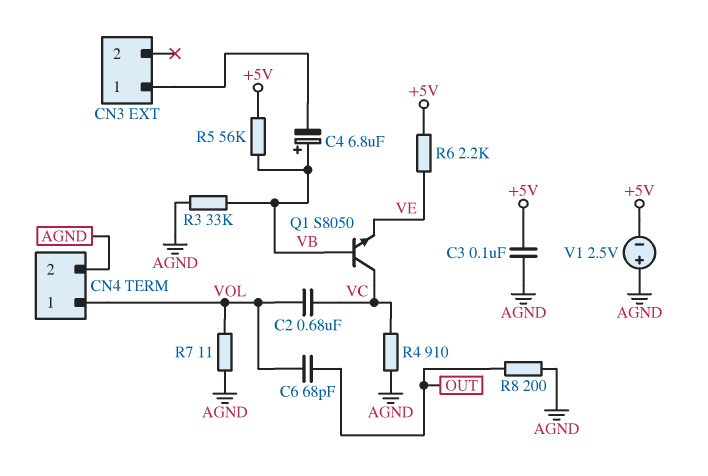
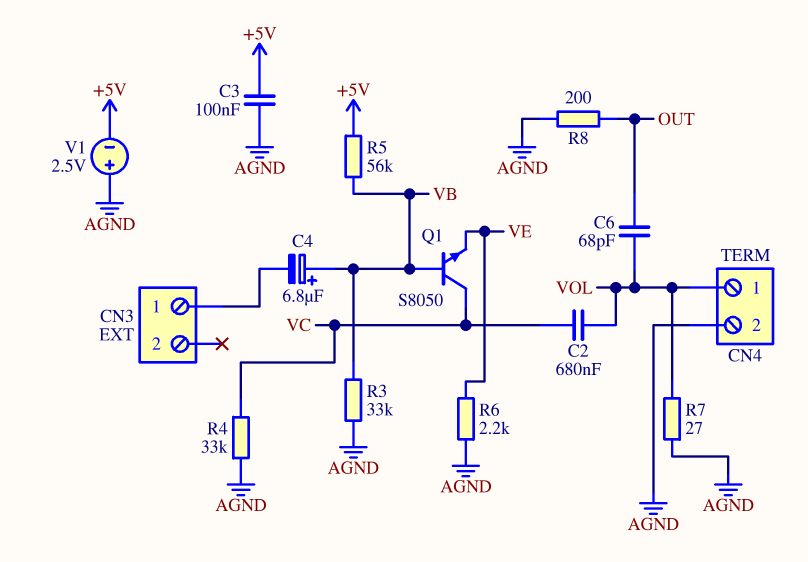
R4: 910 (AGND, VC) -> 33k (AGND, VC)
R6: 2.2k (+5V, VE) -> 2.2k (AGND, VE)
R7: 11 (AGND, VOL) -> 27 (AGND, VOL)

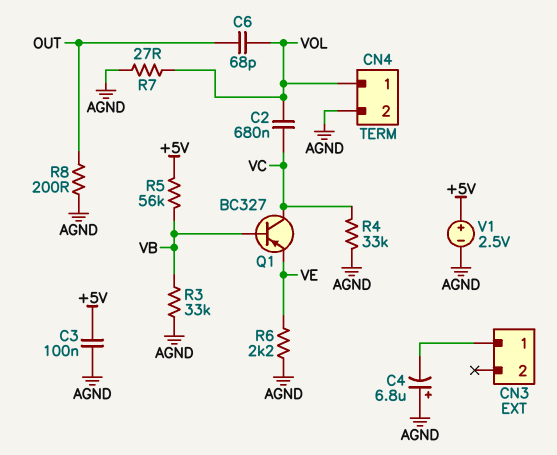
C4: 6.8uF (plus VB, minus CN3/1) -> 6.8uF (plus AGND, minus CN3/1)
Q1: NPN S8050 (B VB, C VC, E VE) -> PNP BC327 (B VB, C VC, E VE)
V1: 2.5V (plus AGND, minus +5V) -> 2.5V (plus +5V, minus AGND)

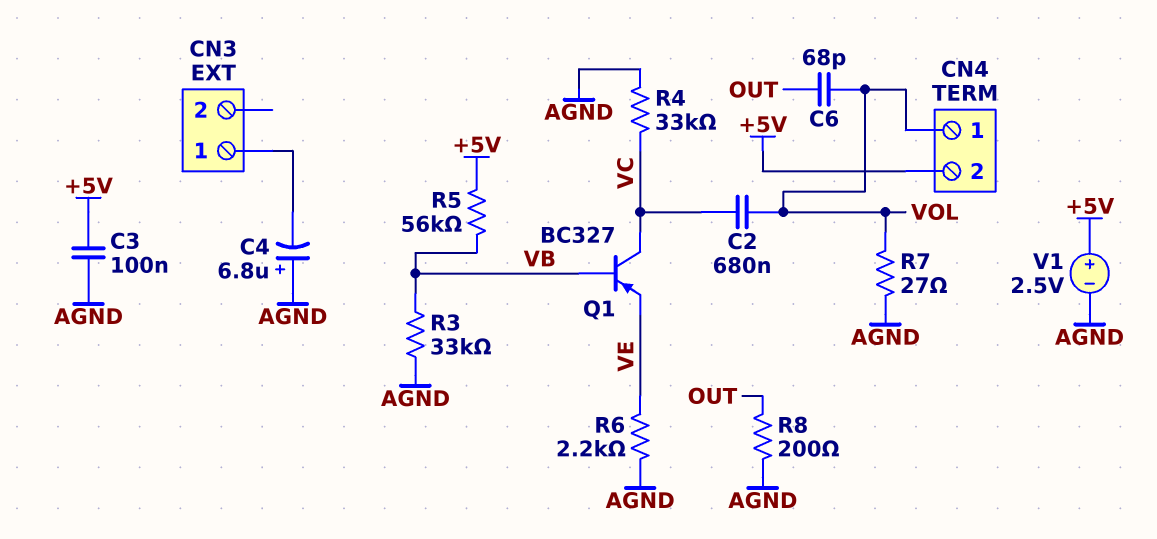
CN4 pin 2: AGND -> +5V

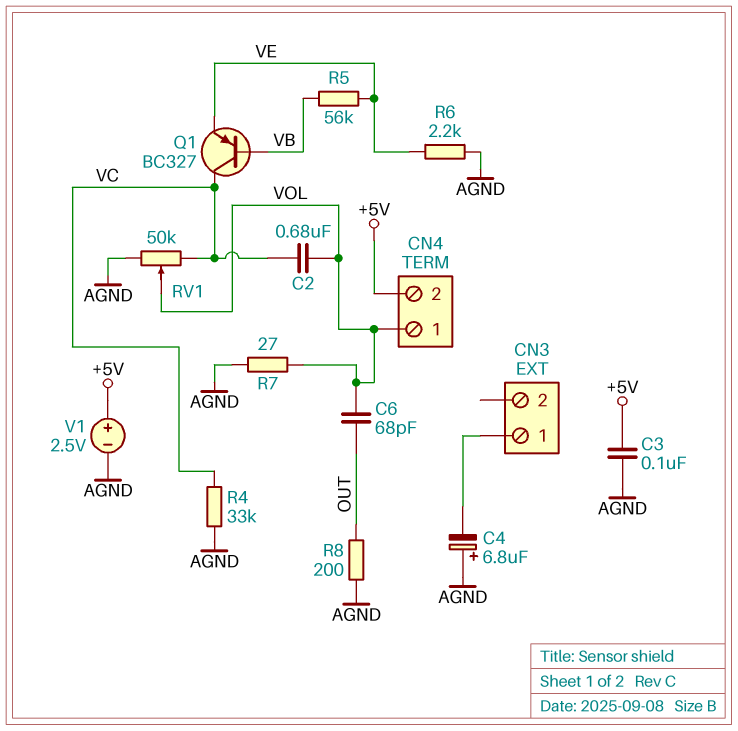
R3: 33k (AGND, VB) -> none
R5: 56k (+5V, VB) -> 56k (VB, VE)
RV1: none -> 50k (AGND, VC, wiper VOL)

